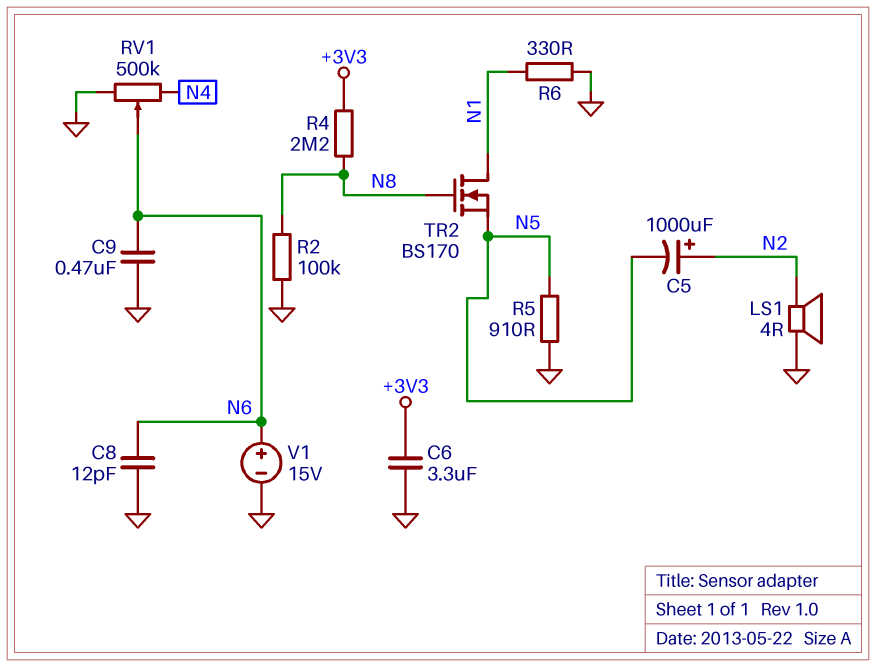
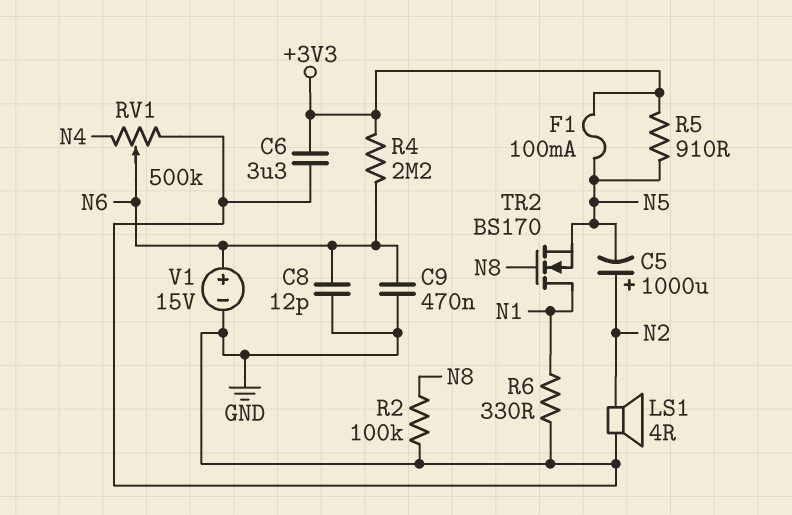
F1: none -> 100mA (+3V3, N5)
R4: 2.2M (+3V3, N8) -> 2.2M (+3V3, N6)
R5: 910 (GND, N5) -> 910 (+3V3, N5)

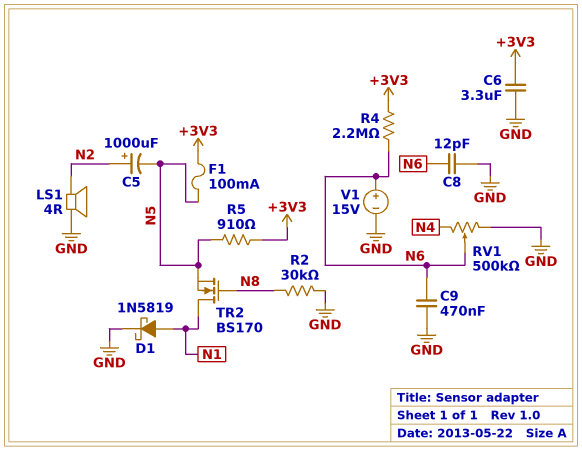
D1: none -> schottky 1N5819 (A N1, K GND)
R2: 100k (GND, N8) -> 30k (GND, N8)
R6: 330 (GND, N1) -> none

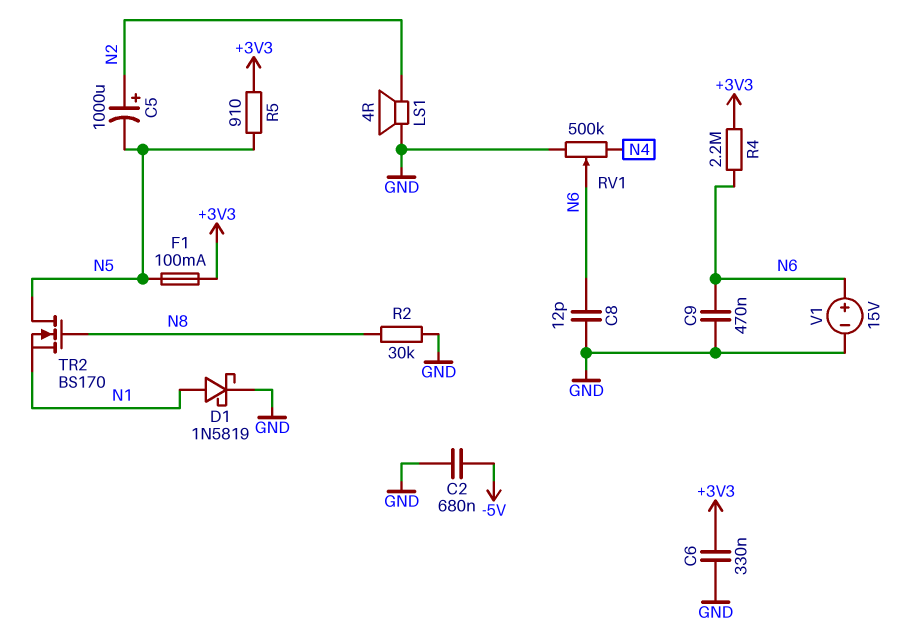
C2: none -> 680nF (-5V, GND)
C6: 3.3uF (+3V3, GND) -> 330nF (+3V3, GND)
TR2: NMOS BS170 (G N8, D N1, S N5) -> NMOS BS170 (G N8, D N5, S N1)

